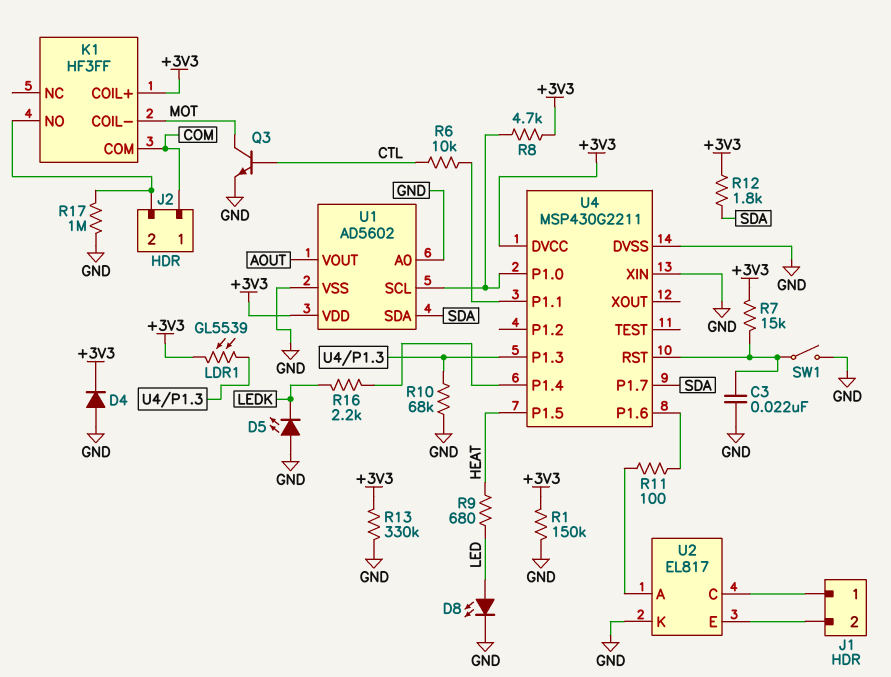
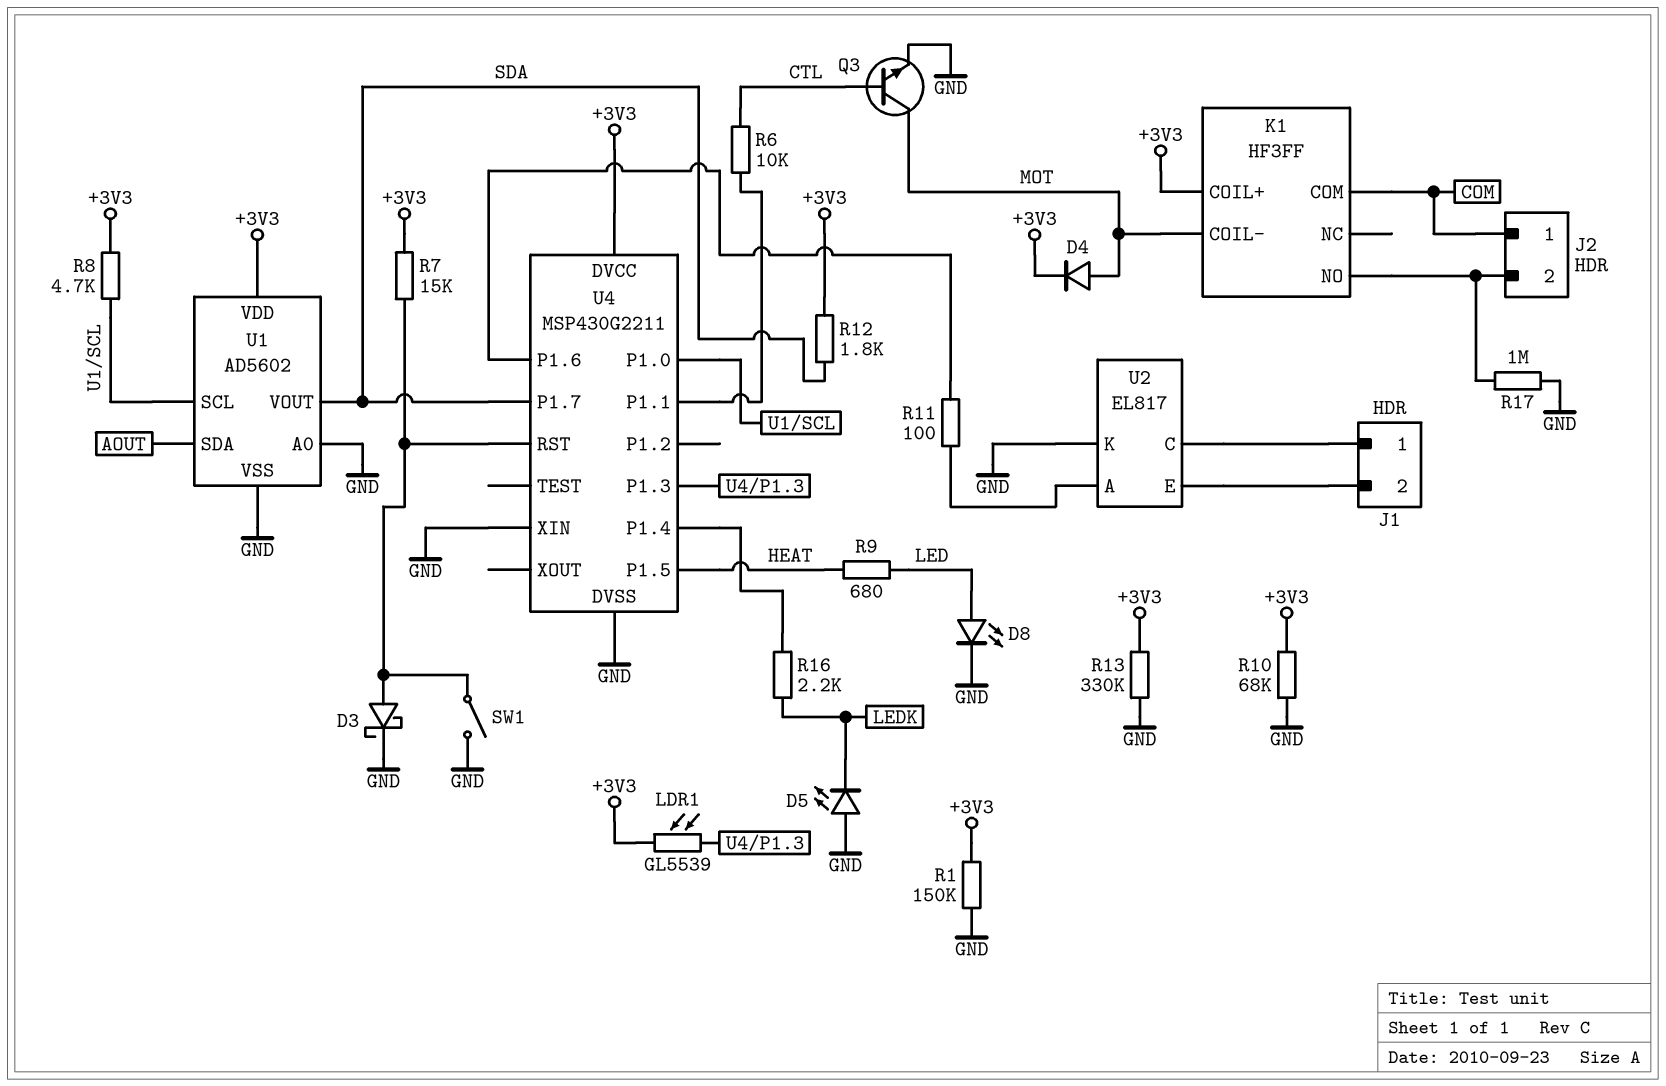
C3: 22nF (GND, U4/RST) -> none
D3: none -> schottky (A U4/RST, K GND)
D4: diode (A GND, K +3V3) -> diode (A MOT, K +3V3)
R10: 68k (GND, U4/P1.3) -> 68k (+3V3, GND)
U1 pin SDA: SDA -> AOUT
U1 pin VOUT: AOUT -> SDA

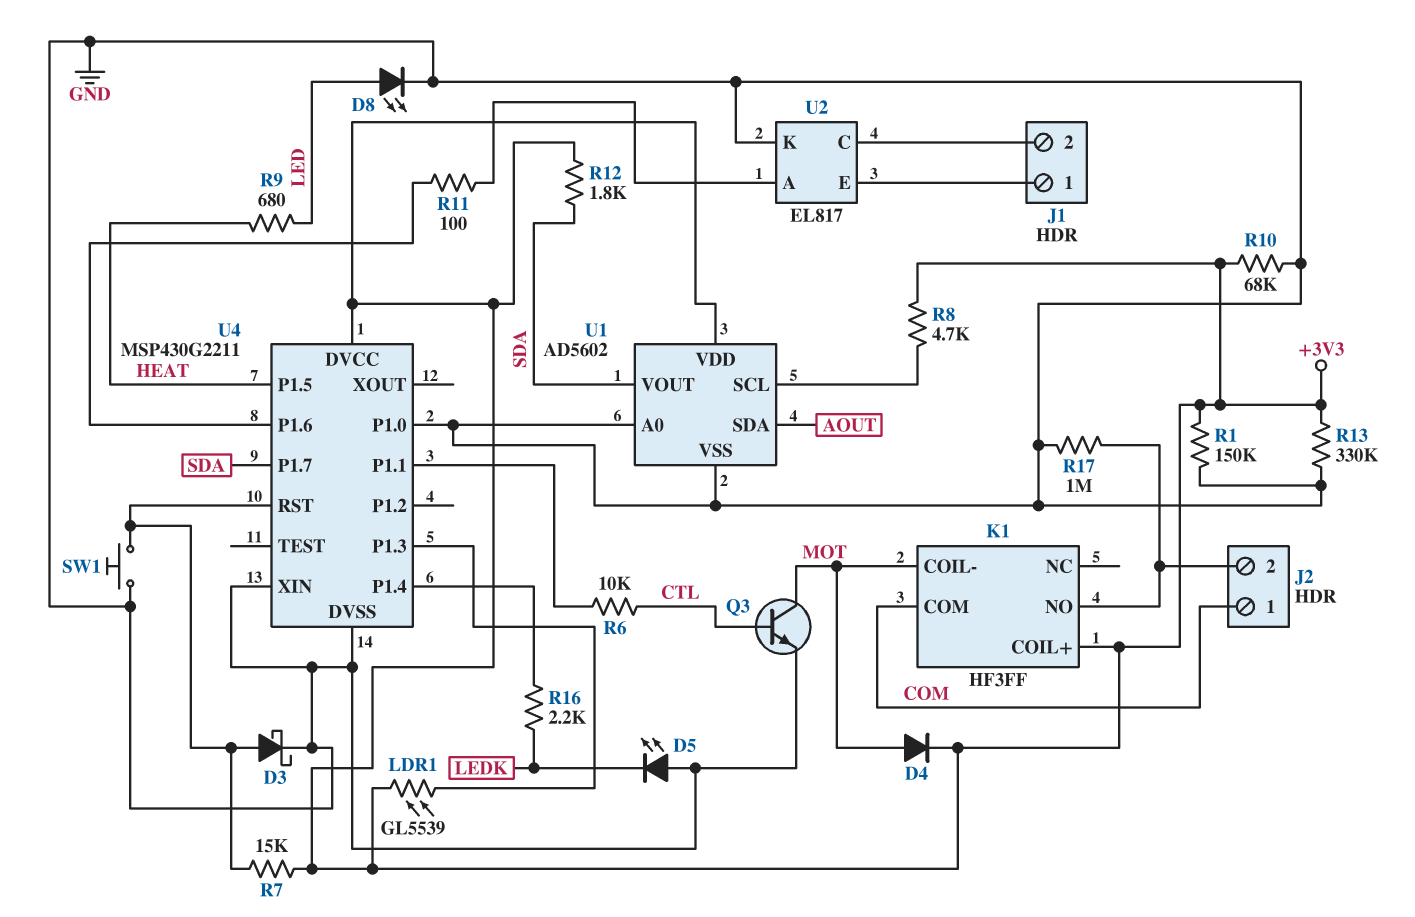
SW1: switch (GND, U4/RST) -> button (GND, U4/RST)
U2 pin C: J1/1 -> J1/2
U2 pin E: J1/2 -> J1/1
U4 pin P1.0: U1/SCL -> GND

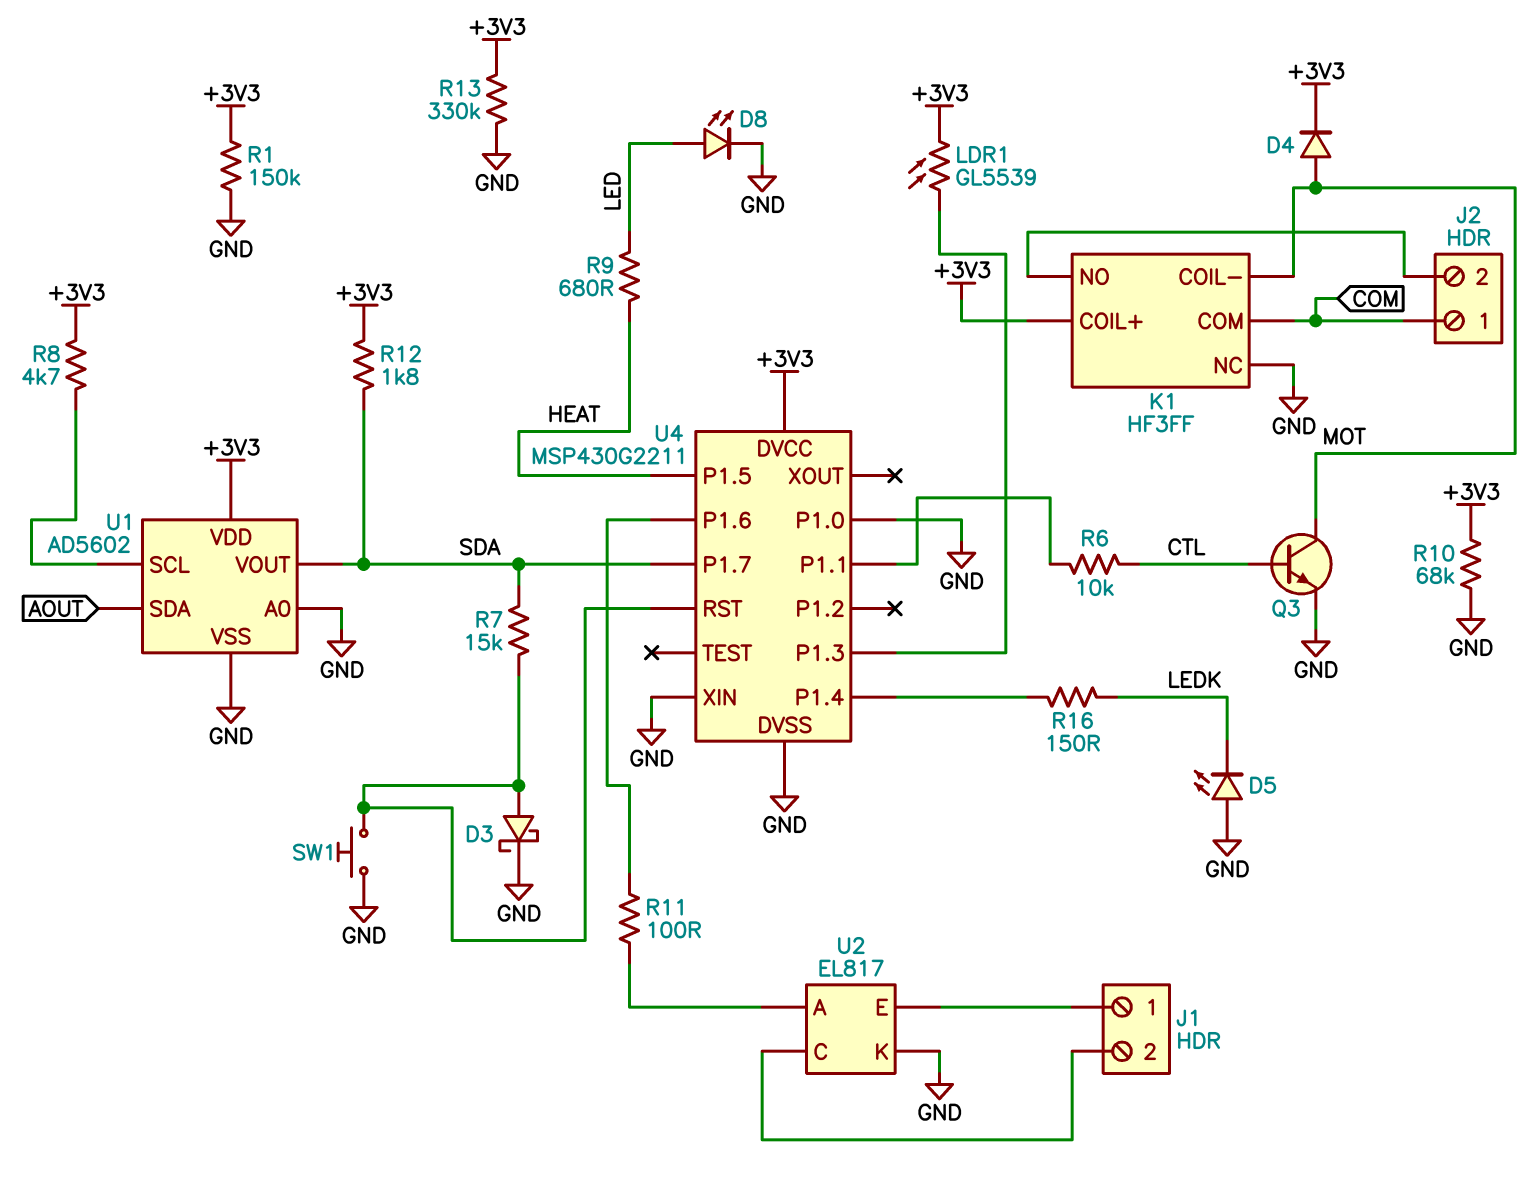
K1 pin NC: none -> GND
R7: 15k (+3V3, U4/RST) -> 15k (SDA, U4/RST)
R16: 2.2k (LEDK, U4/P1.4) -> 150 (LEDK, U4/P1.4)
R17: 1M (GND, J2/2) -> none

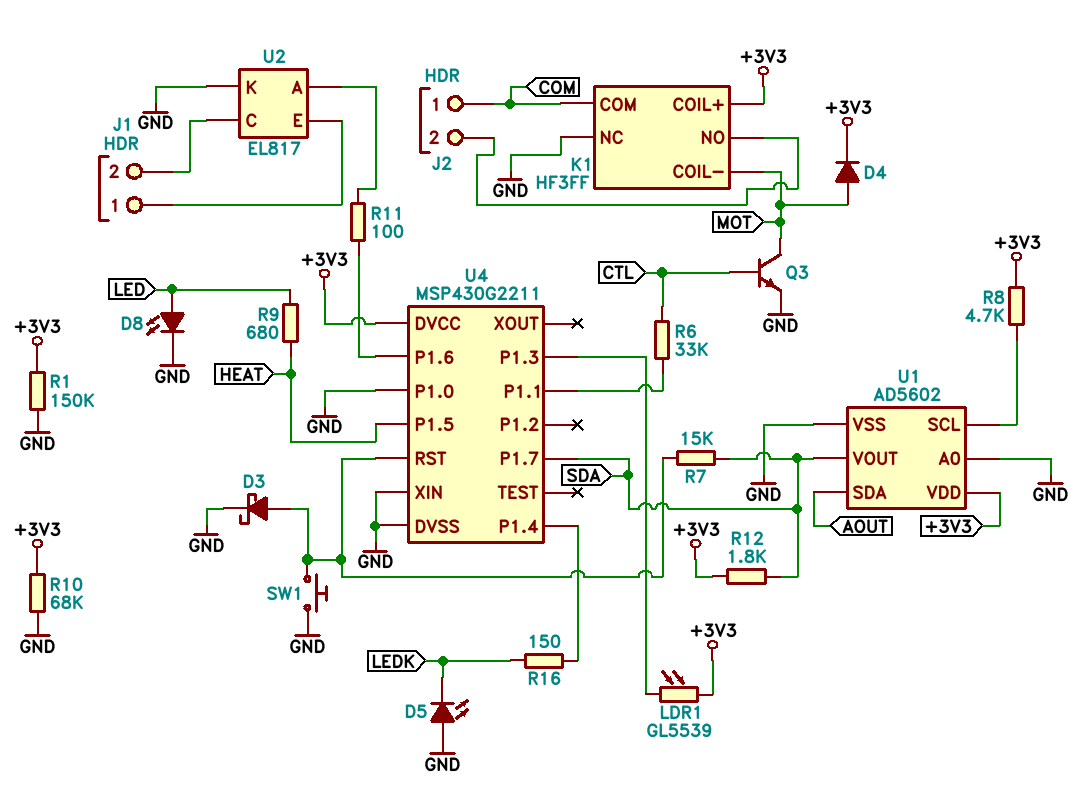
R6: 10k (CTL, U4/P1.1) -> 33k (CTL, U4/P1.1)
R13: 330k (+3V3, GND) -> none

